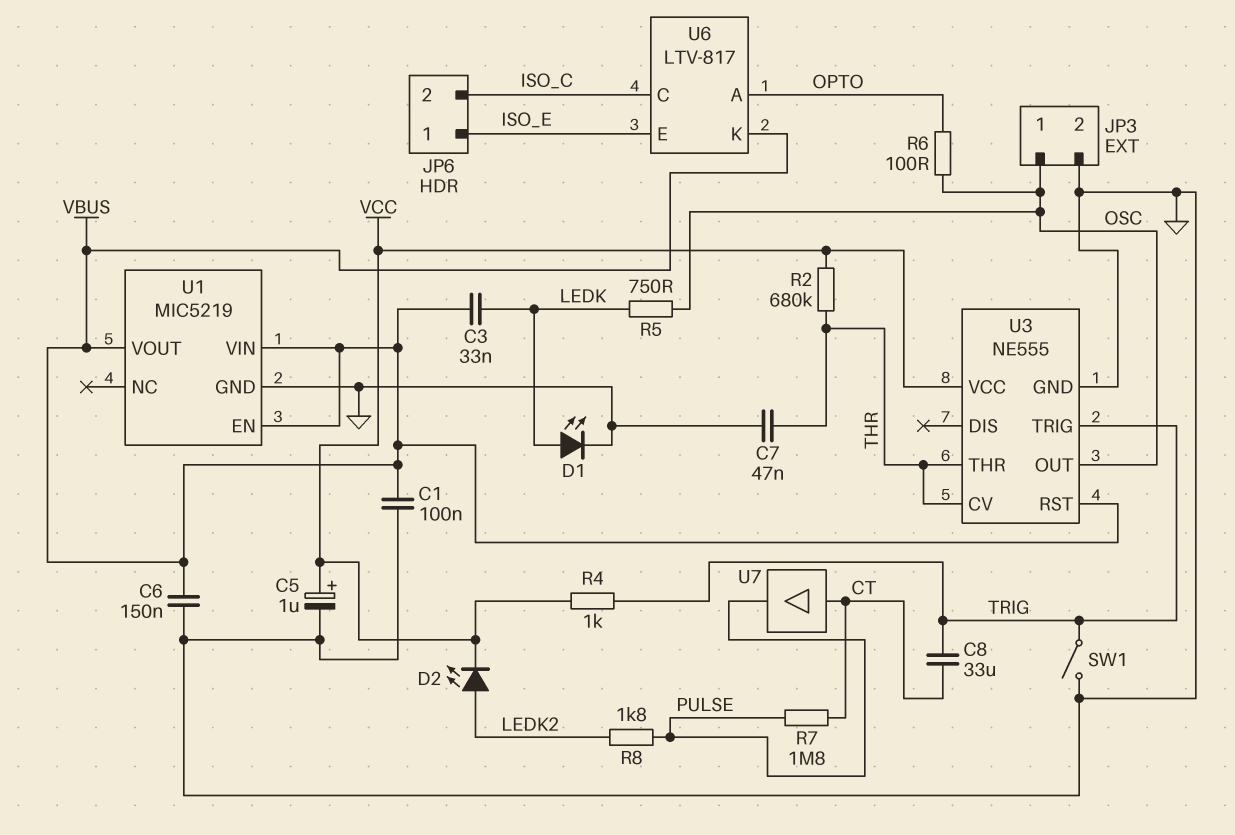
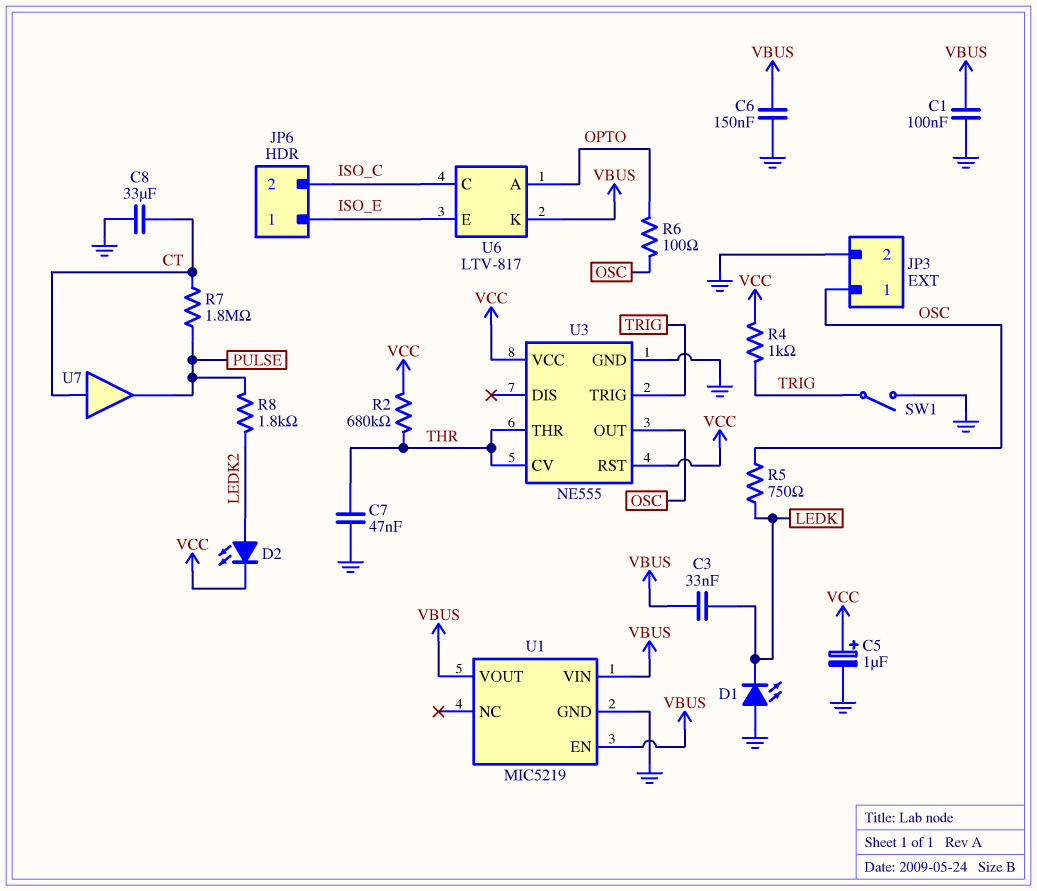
C8: 33uF (CT, TRIG) -> 33uF (CT, GND)
D1: LED (A LEDK, K GND) -> LED (A GND, K LEDK)
U3 pin RST: VBUS -> VCC

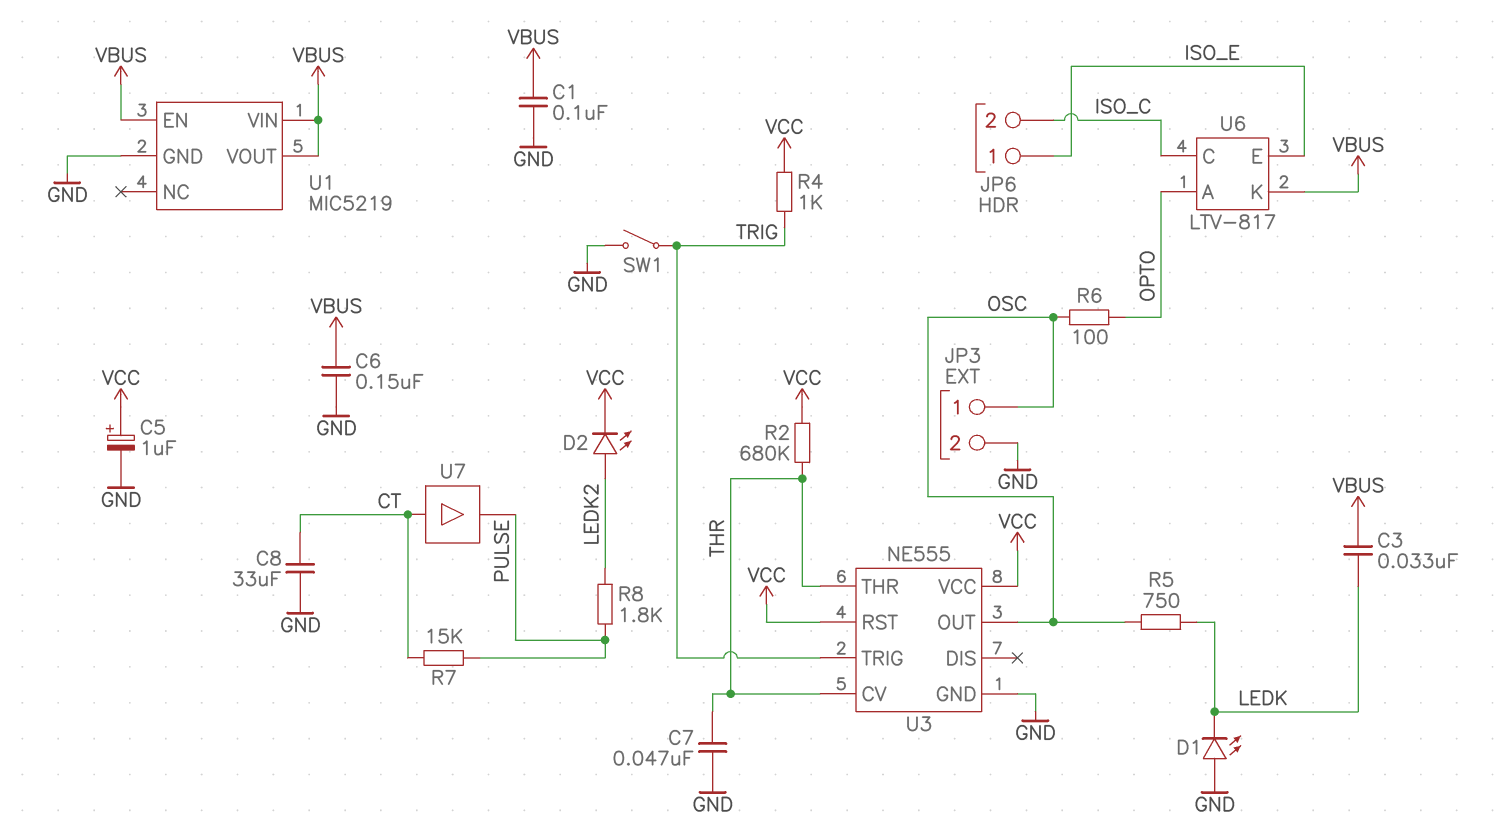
R7: 1.8M (CT, PULSE) -> 15k (CT, PULSE)

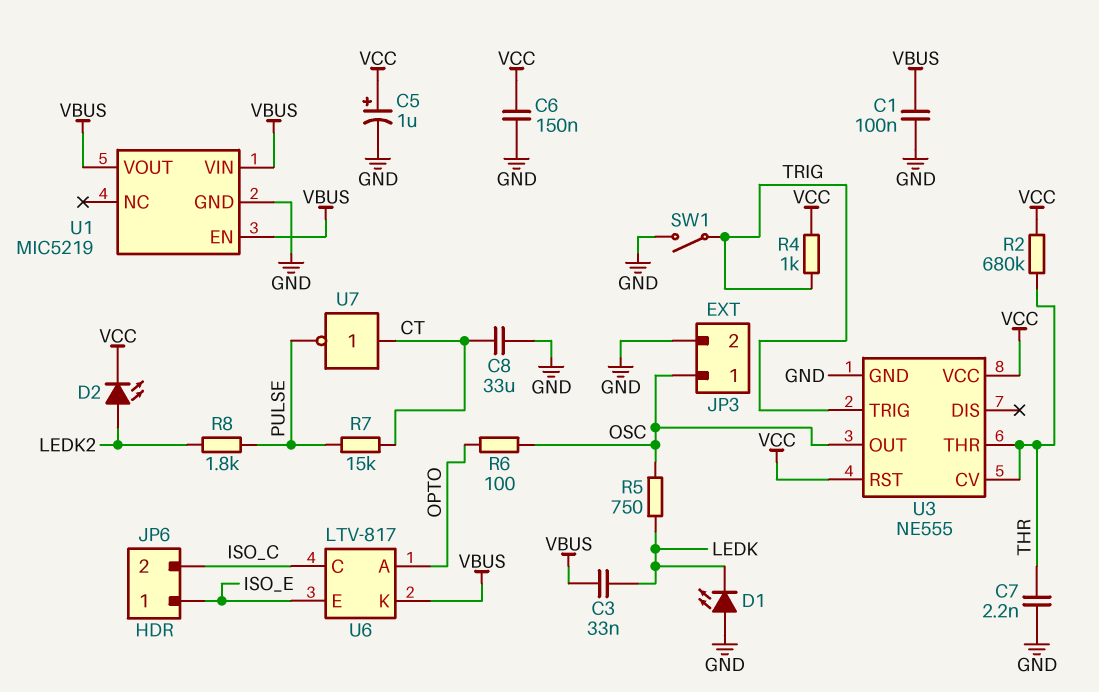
C6: 150nF (GND, VBUS) -> 150nF (GND, VCC)
C7: 47nF (GND, THR) -> 2.2nF (GND, THR)
U7: buffer (in CT, out PULSE) -> NOT (in CT, out PULSE)

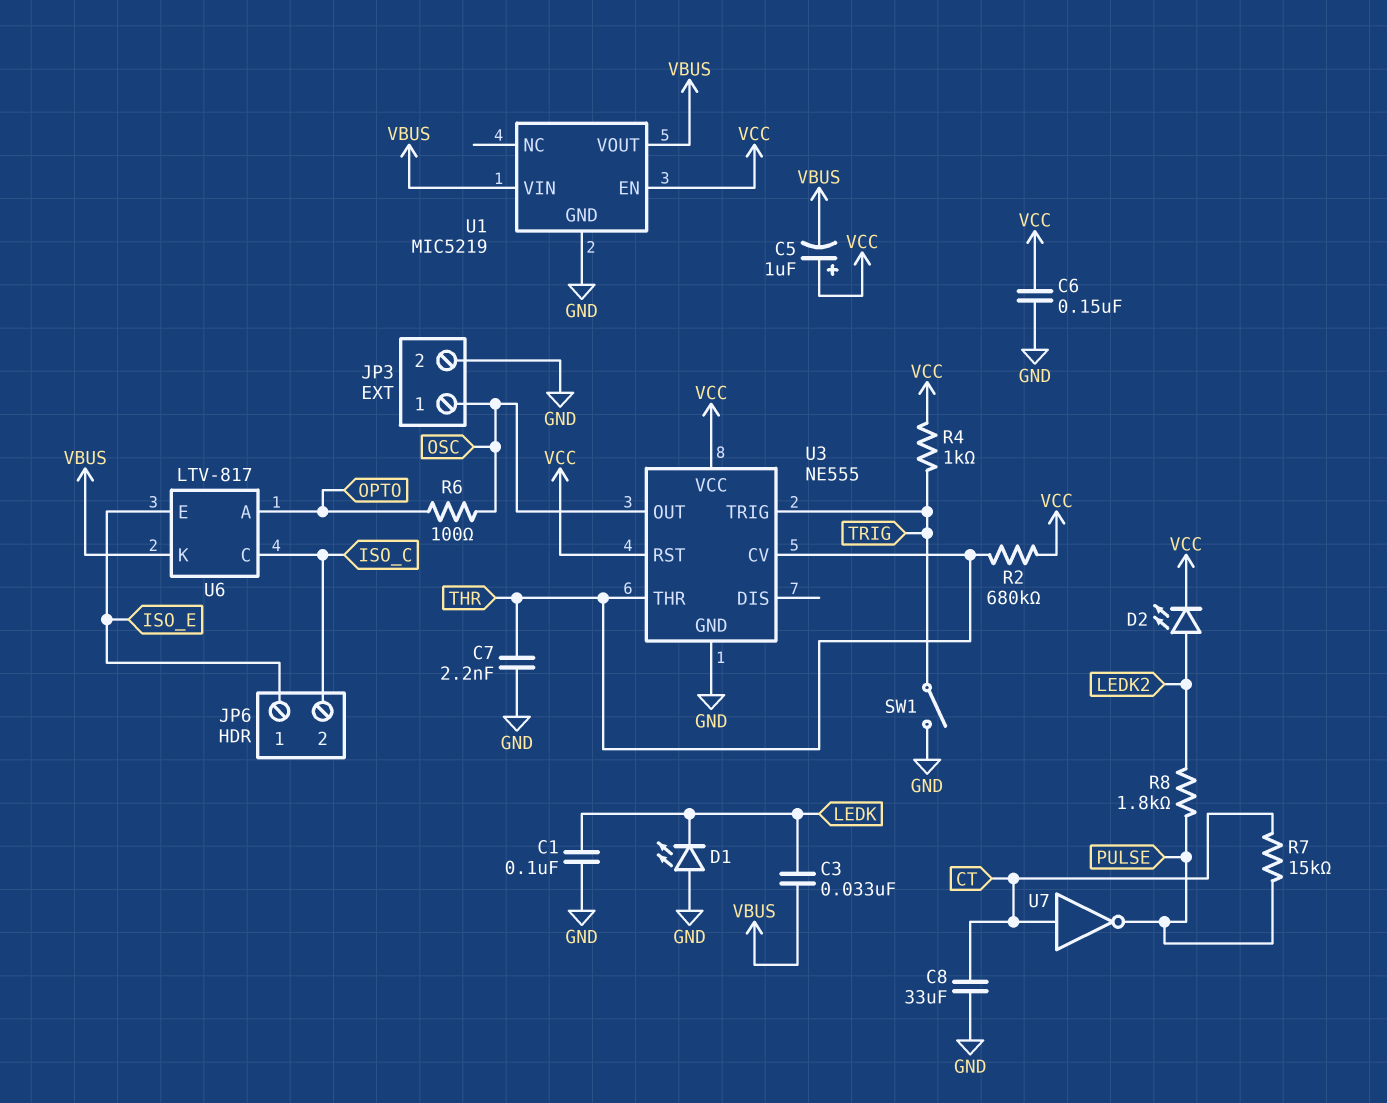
C1: 100nF (GND, VBUS) -> 100nF (GND, LEDK)
C5: 1uF (plus VCC, minus GND) -> 1uF (plus VCC, minus VBUS)
R5: 750 (LEDK, OSC) -> none
U1 pin EN: VBUS -> VCC

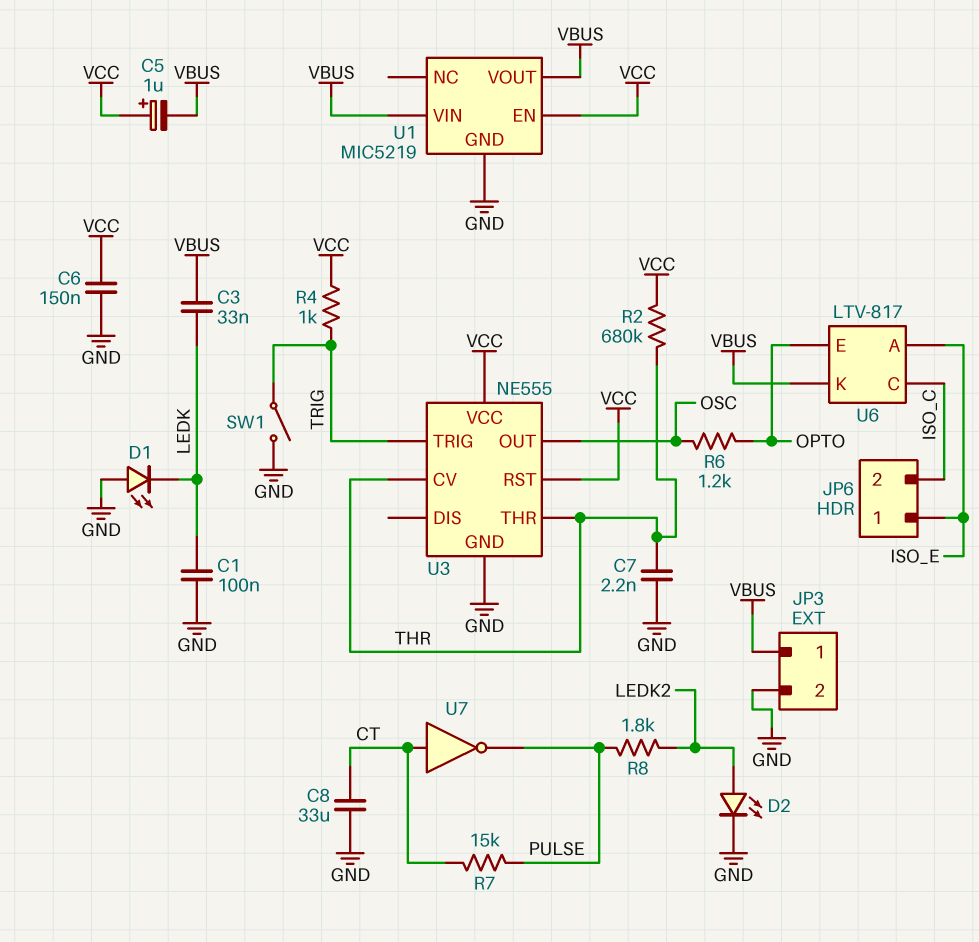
D2: LED (A LEDK2, K VCC) -> LED (A LEDK2, K GND)
JP3 pin 1: OSC -> VBUS
R6: 100 (OPTO, OSC) -> 1.2k (OPTO, OSC)
U6 pin A: OPTO -> ISO_E
U6 pin E: ISO_E -> OPTO

